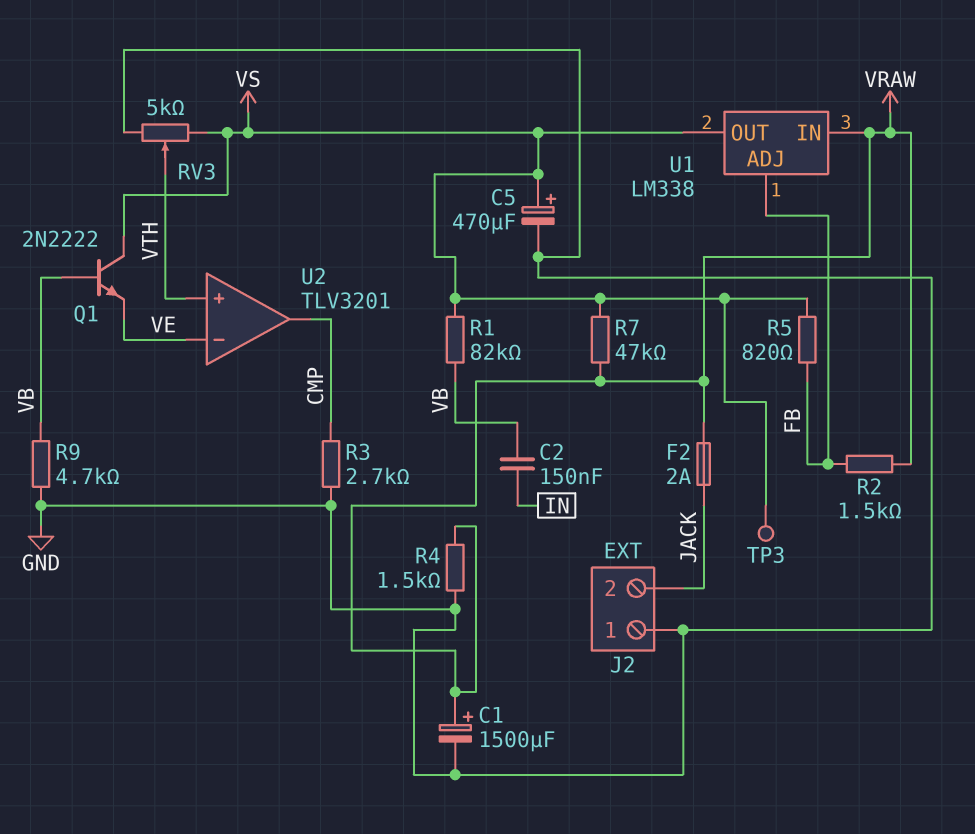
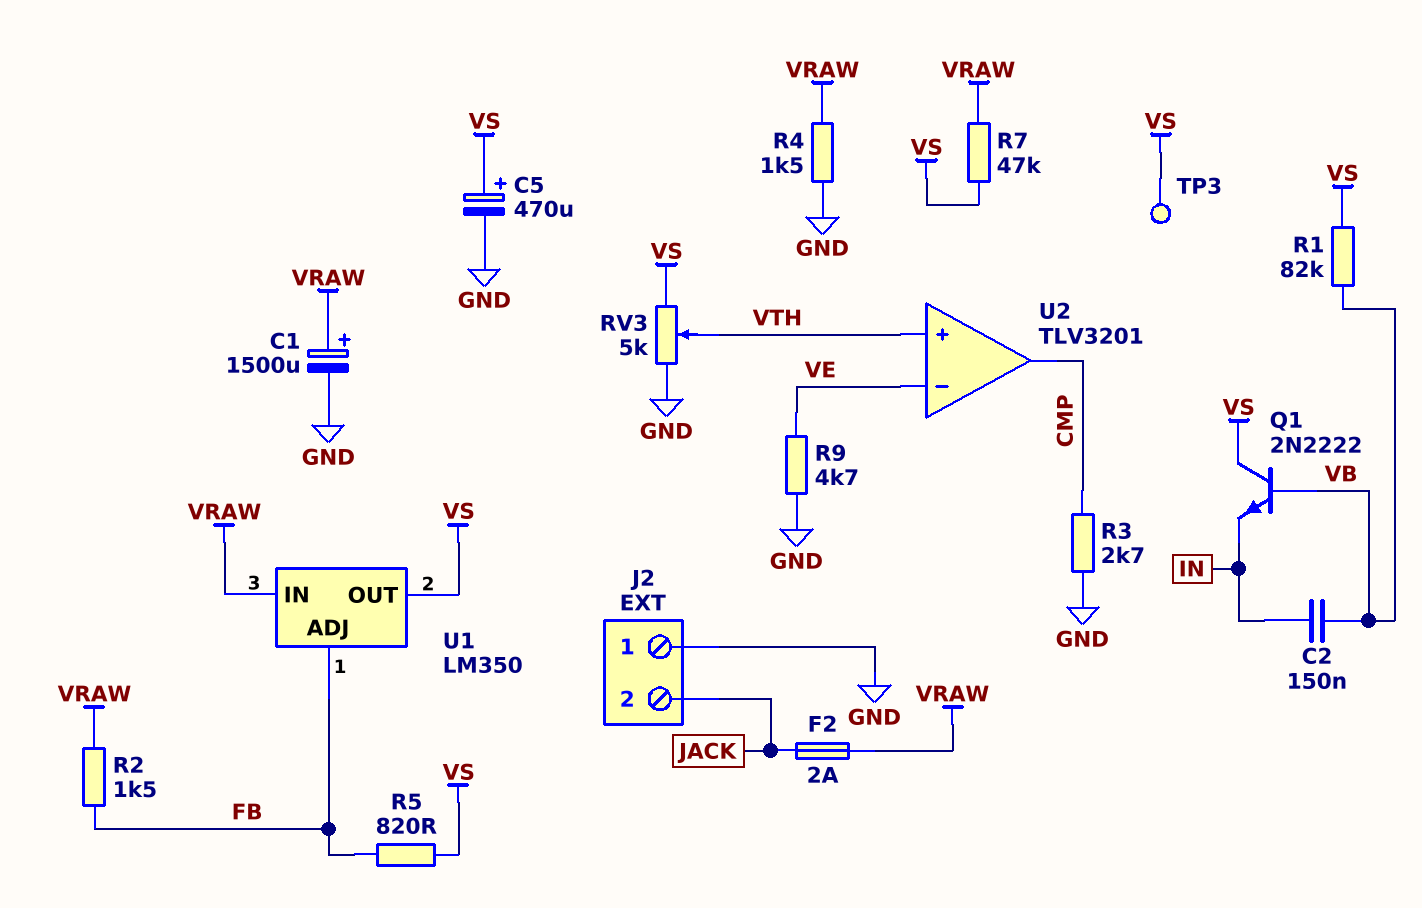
Q1: NPN 2N2222 (B VB, C VS, E VE) -> NPN 2N2222 (B VB, C VS, E IN)
R9: 4.7k (GND, VB) -> 4.7k (GND, VE)
U1: LM338 -> LM350

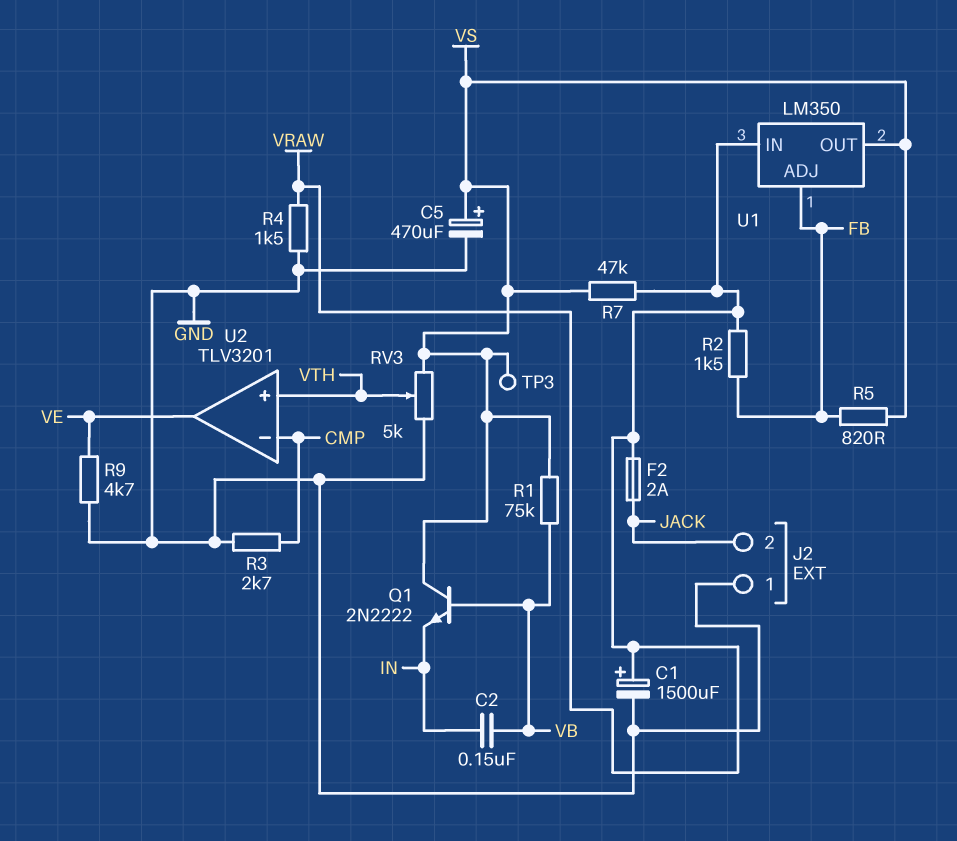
R1: 82k (VB, VS) -> 75k (VB, VS)
U2 pin in-: VE -> CMP
U2 pin out: CMP -> VE

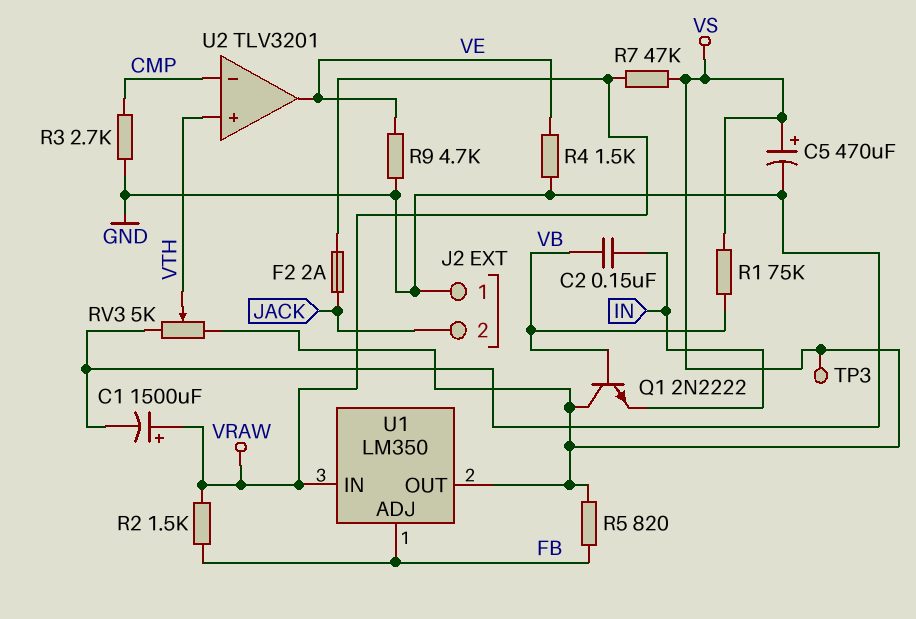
R4: 1.5k (GND, VRAW) -> 1.5k (GND, VE)

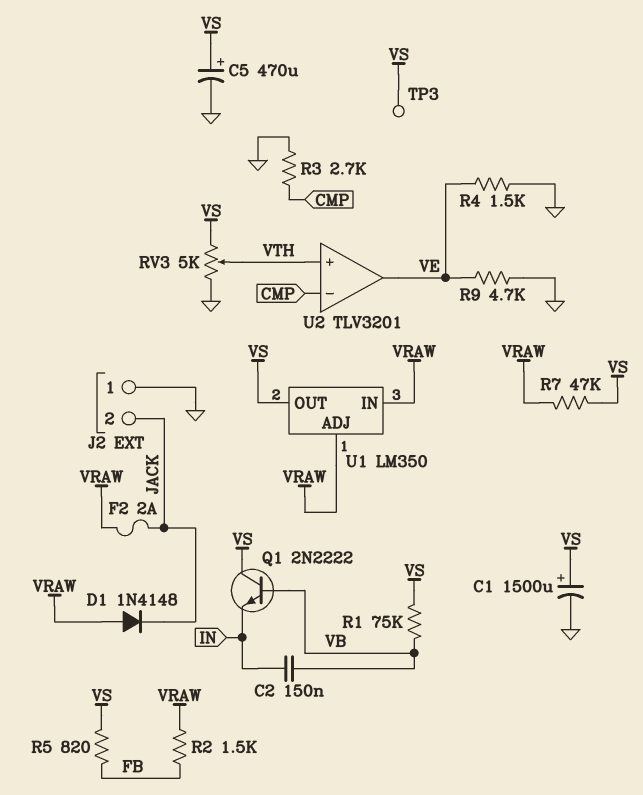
C1: 1500uF (plus VRAW, minus GND) -> 1500uF (plus VS, minus GND)
D1: none -> diode 1N4148 (A VRAW, K JACK)
U1 pin ADJ: FB -> VRAW

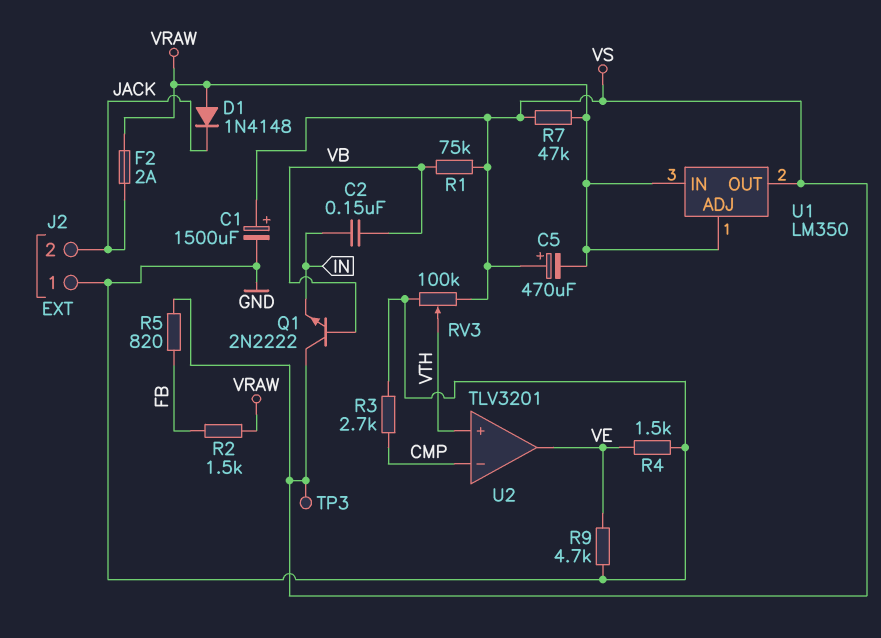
C5: 470uF (plus VS, minus GND) -> 470uF (plus VS, minus VRAW)
RV3: 5k (GND, VS, wiper VTH) -> 100k (GND, VS, wiper VTH)

